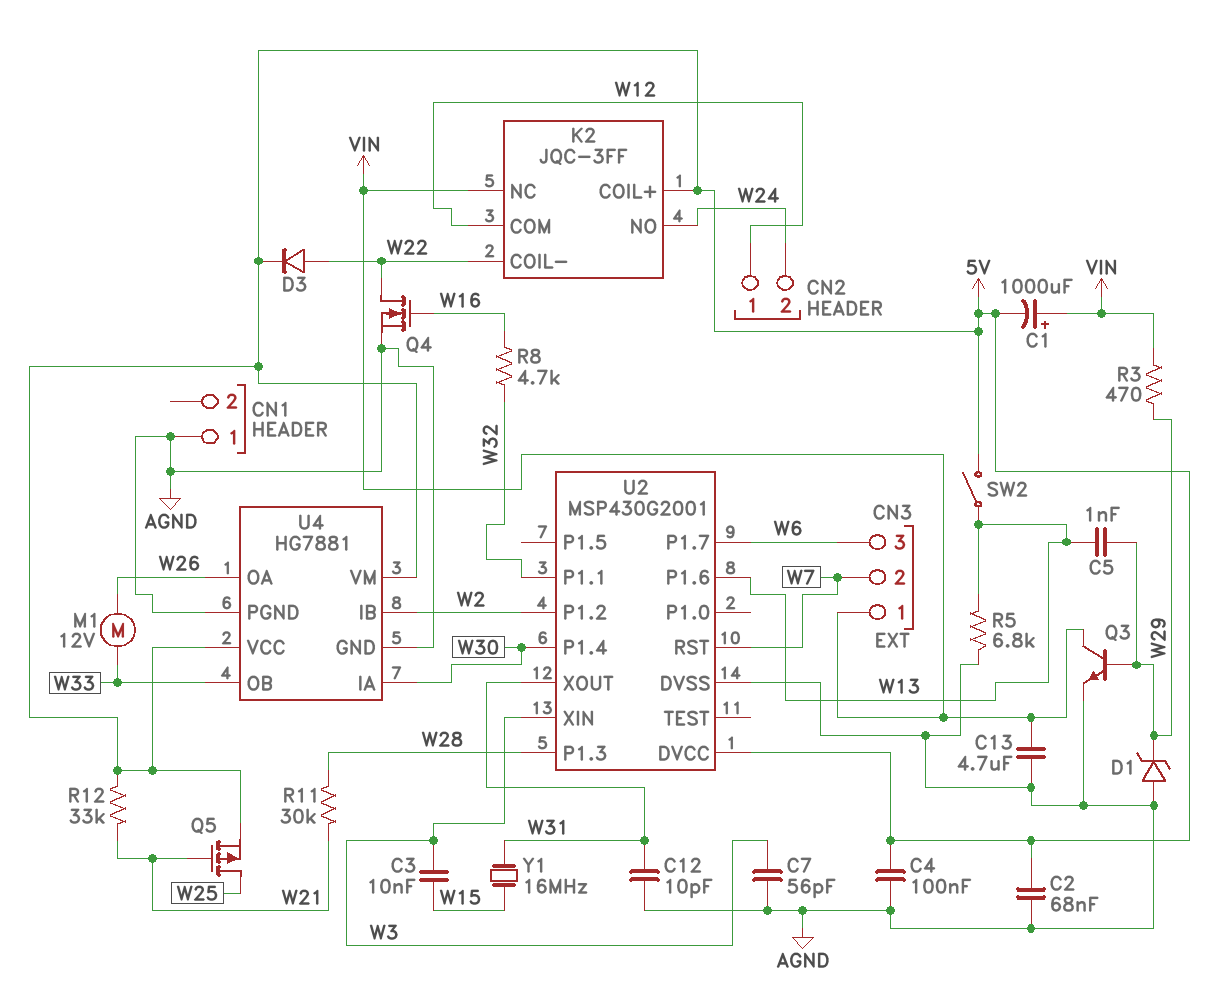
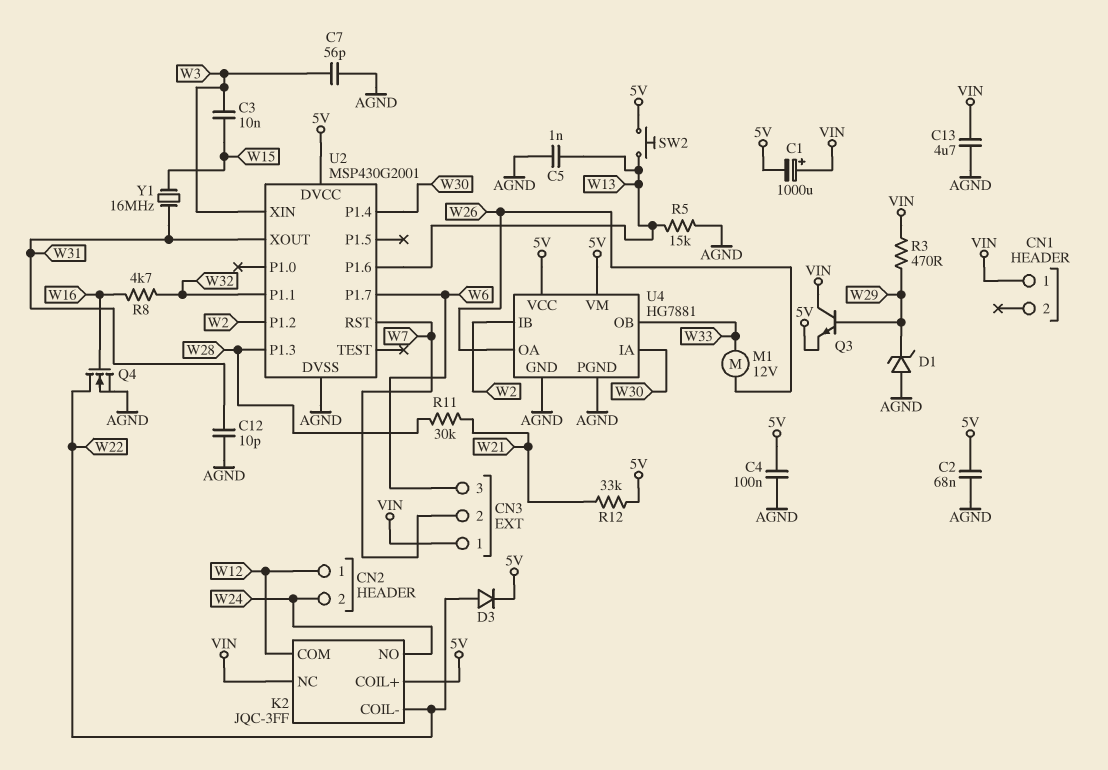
C5: 1nF (W13, W29) -> 1nF (AGND, W13)
CN1 pin 1: AGND -> VIN
Q3: NPN (B W29, C VIN, E AGND) -> NPN (B W29, C VIN, E 5V)
Q5: PMOS (G W21, D W25, S 5V) -> none
R5: 6.8k (AGND, W13) -> 15k (AGND, W13)
SW2: switch (5V, W13) -> button (5V, W13)

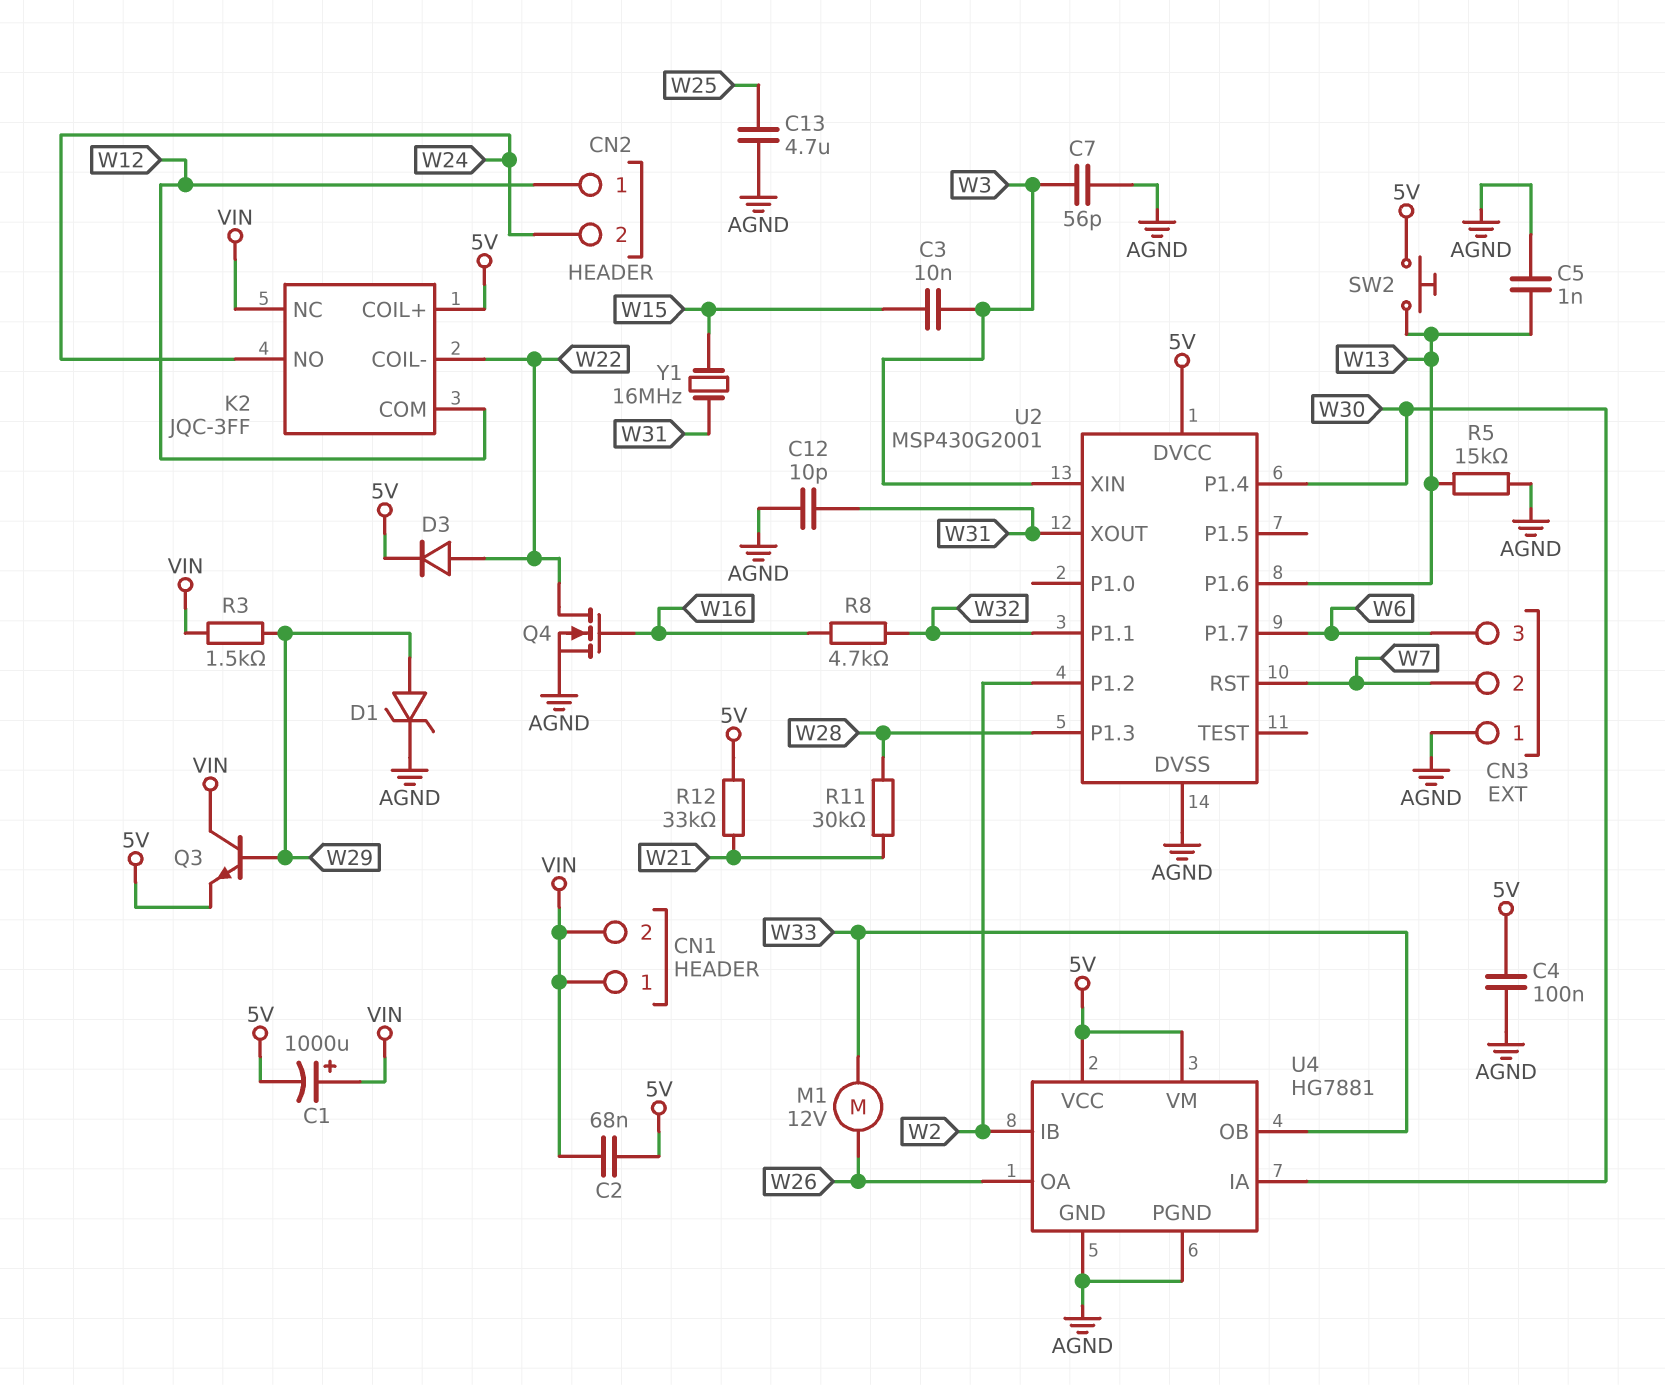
C2: 68nF (5V, AGND) -> 68nF (5V, VIN)
C13: 4.7uF (AGND, VIN) -> 4.7uF (AGND, W25)
CN1 pin 2: none -> VIN
CN3 pin 1: VIN -> AGND
D1: zener (A AGND, K W29) -> zener (A W29, K AGND)
R3: 470 (VIN, W29) -> 1.5k (VIN, W29)

